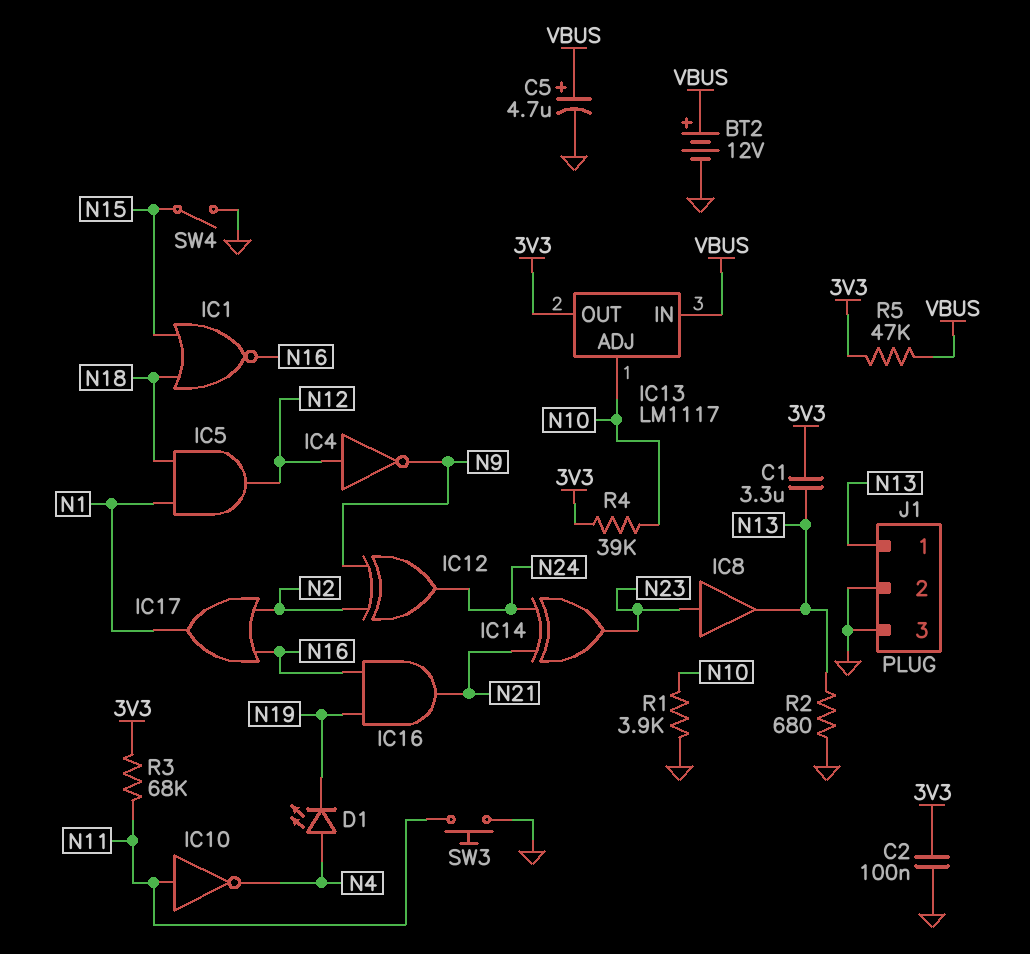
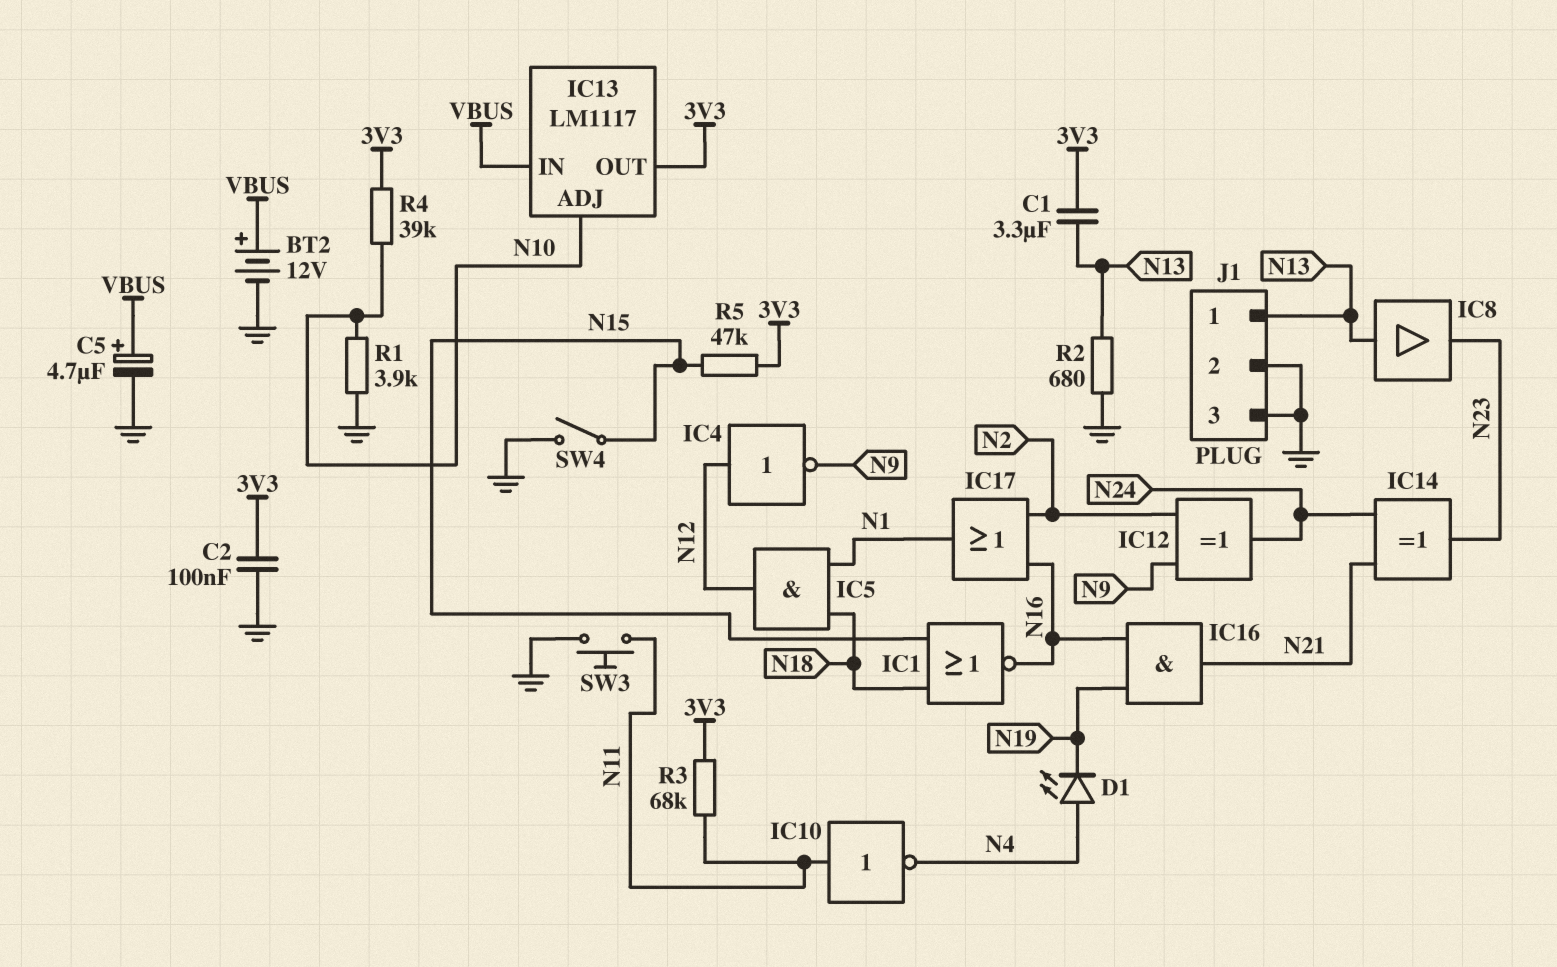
IC8: buffer (in N23, out N13) -> buffer (in N13, out N23)
R5: 47k (3V3, VBUS) -> 47k (3V3, N15)

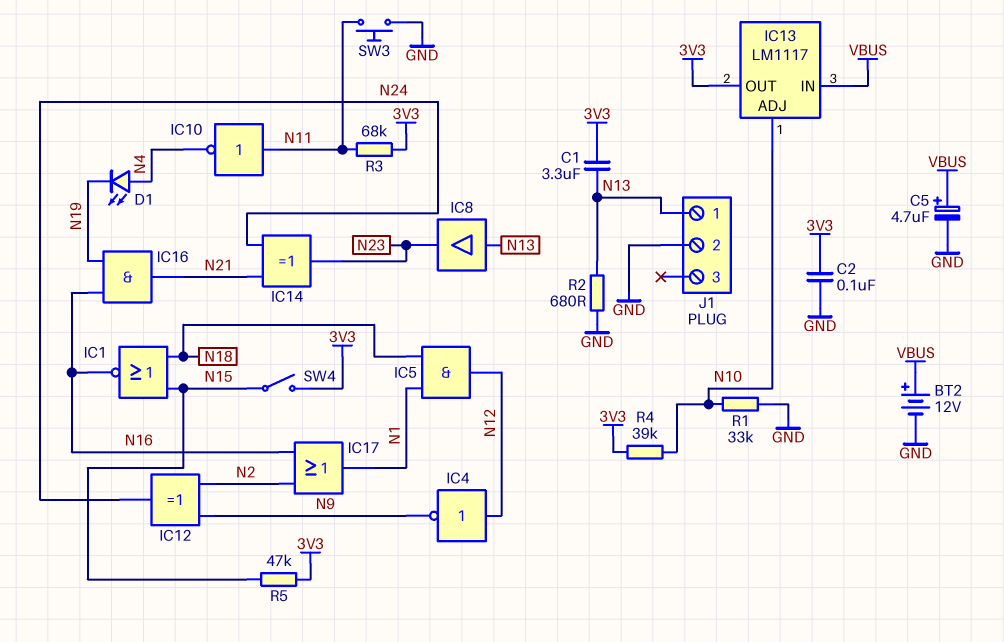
J1 pin 3: GND -> none
R1: 3.9k (GND, N10) -> 33k (GND, N10)
SW4: switch (GND, N15) -> switch (3V3, N15)

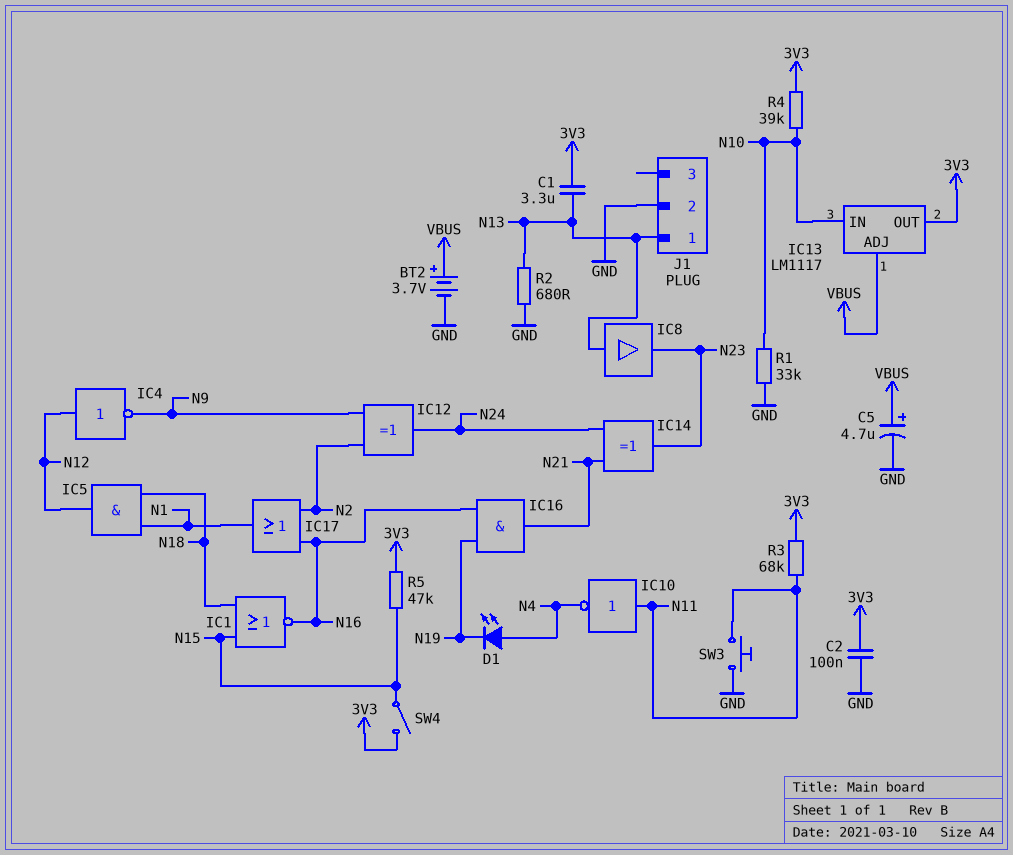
BT2: 12V (plus VBUS, minus GND) -> 3.7V (plus VBUS, minus GND)
IC13 pin ADJ: N10 -> VBUS
IC13 pin IN: VBUS -> N10

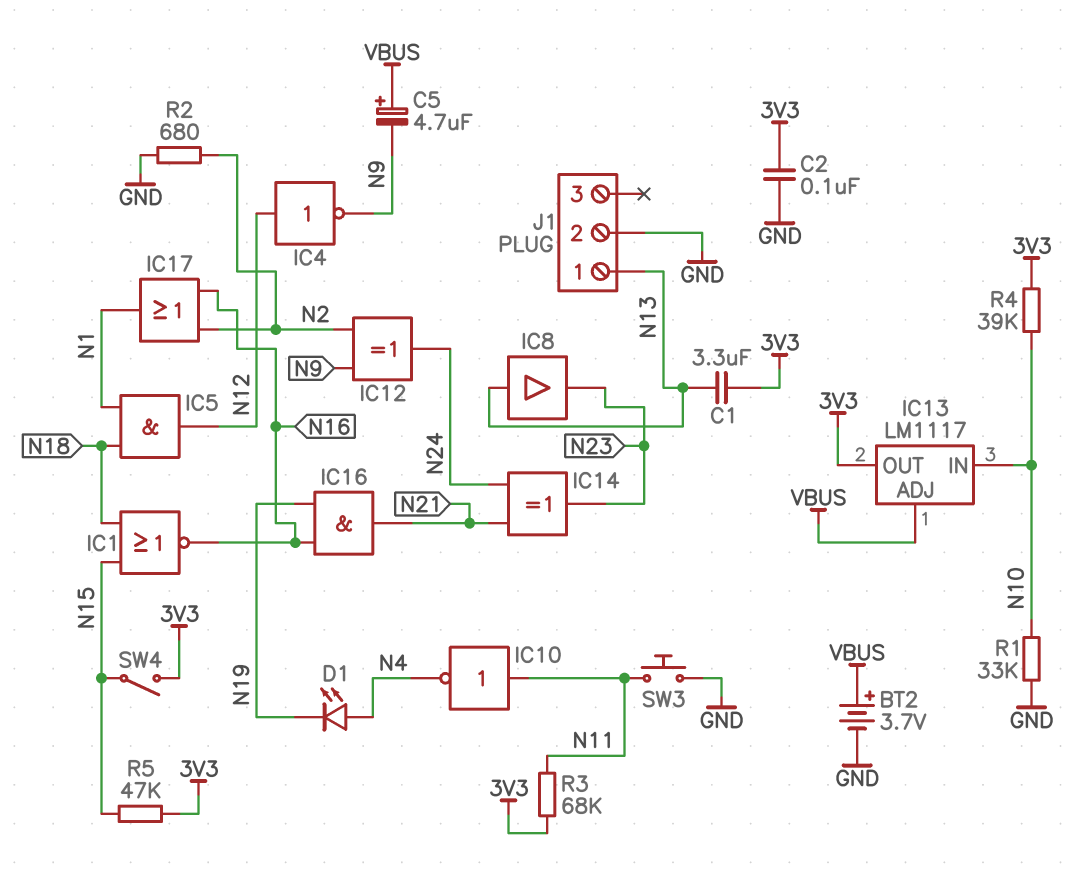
C5: 4.7uF (plus VBUS, minus GND) -> 4.7uF (plus VBUS, minus N9)
R2: 680 (GND, N13) -> 680 (GND, N2)

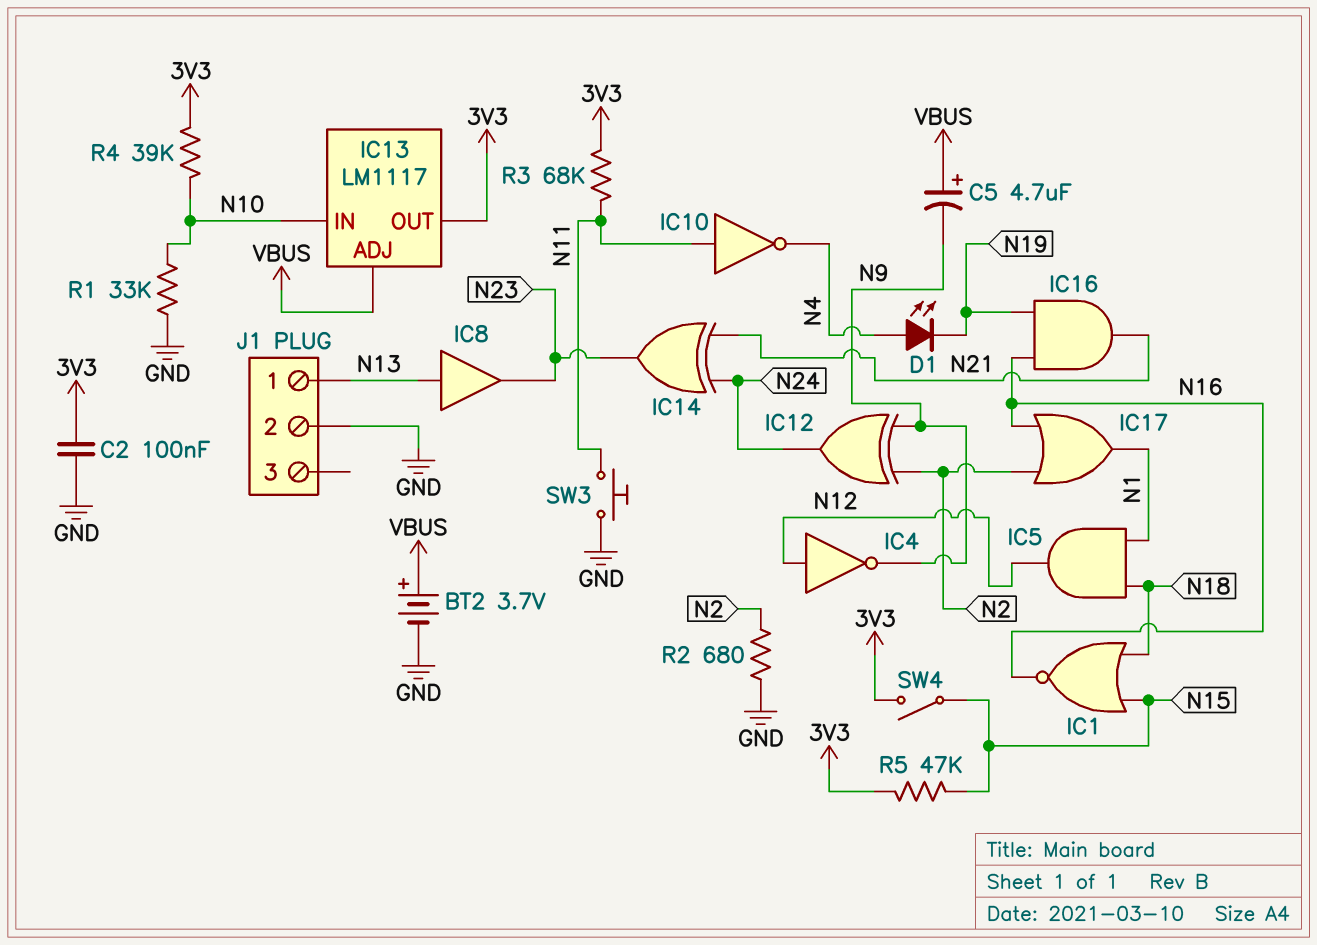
C1: 3.3uF (3V3, N13) -> none

